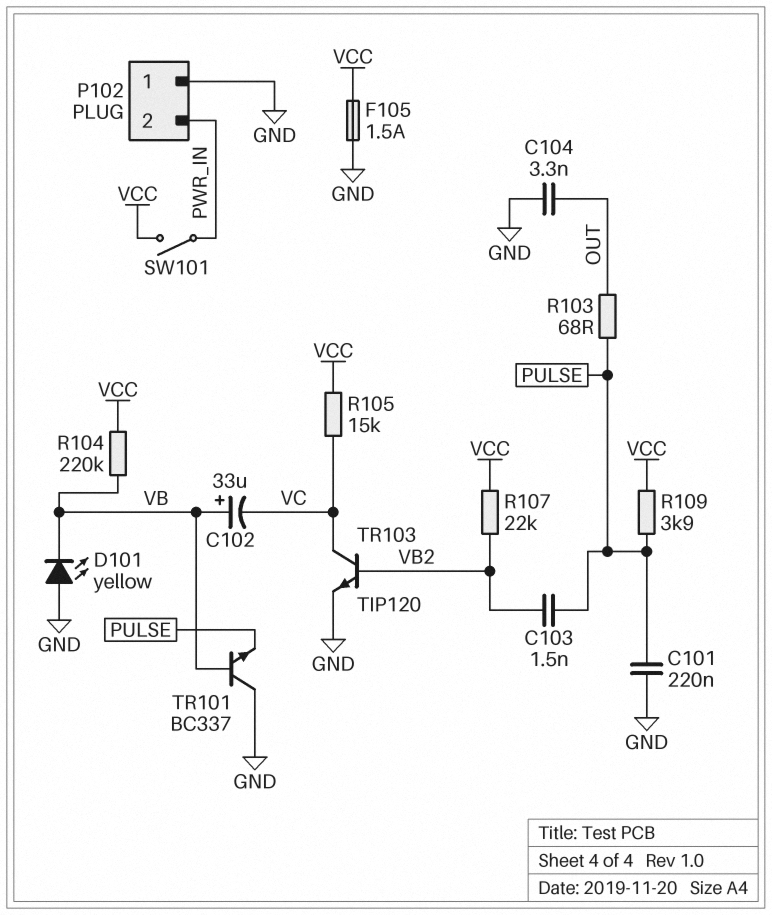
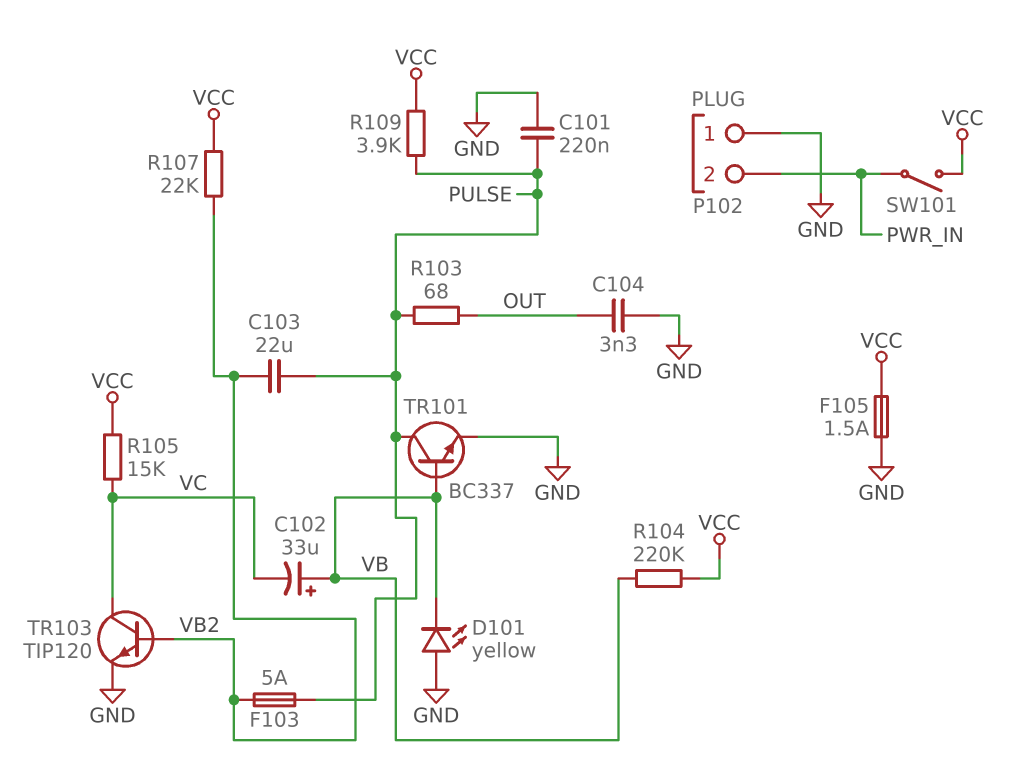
C103: 1.5nF (PULSE, VB2) -> 22uF (PULSE, VB2)
F103: none -> 5A (PULSE, VB2)
TR101: NPN BC337 (B VB, C GND, E PULSE) -> NPN BC337 (B VB, C PULSE, E GND)

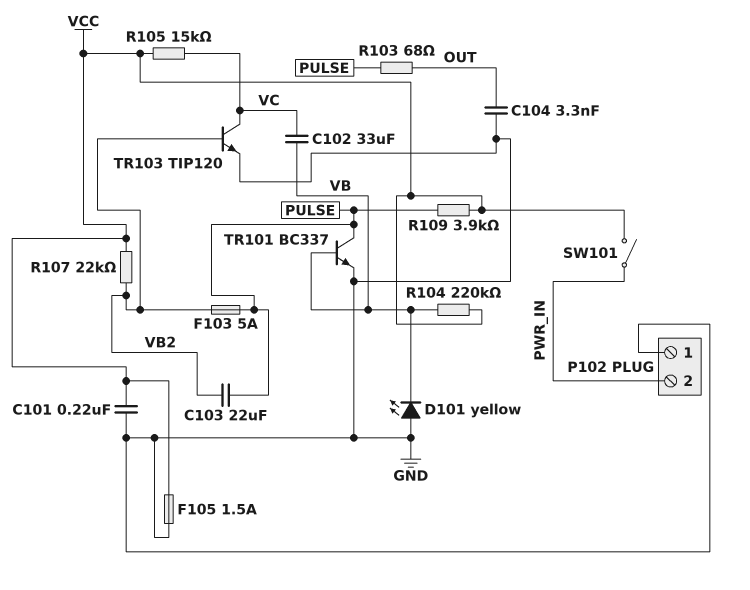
C101: 220nF (GND, PULSE) -> 220nF (GND, VCC)
C102: 33uF (plus VB, minus VC) -> 33uF (VB, VC)

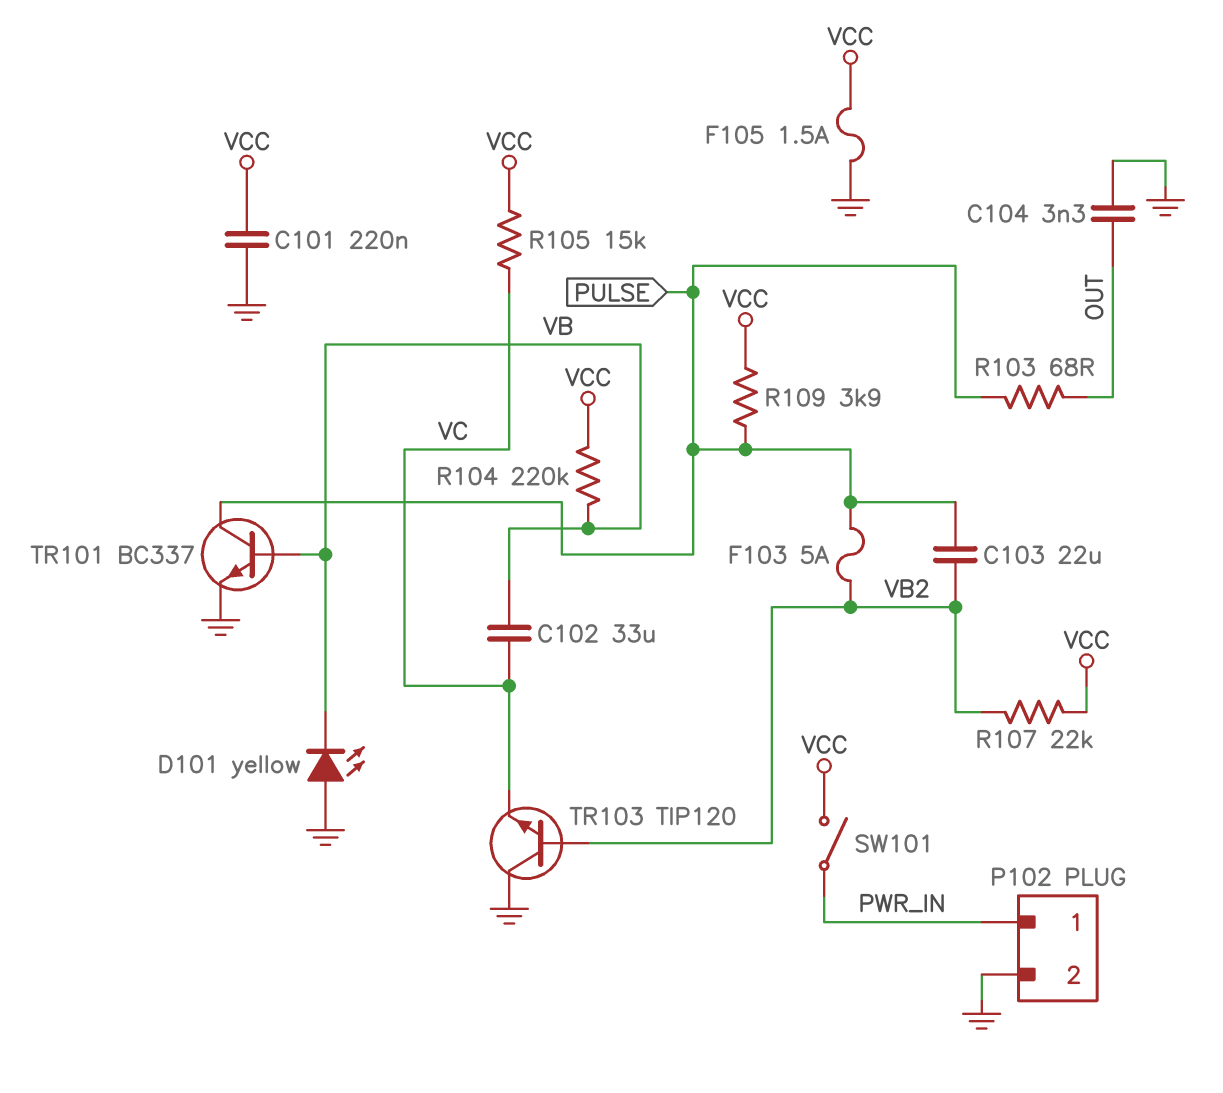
P102 pin 1: GND -> PWR_IN
P102 pin 2: PWR_IN -> GND
TR103: NPN TIP120 (B VB2, C VC, E GND) -> NPN TIP120 (B VB2, C GND, E VC)

